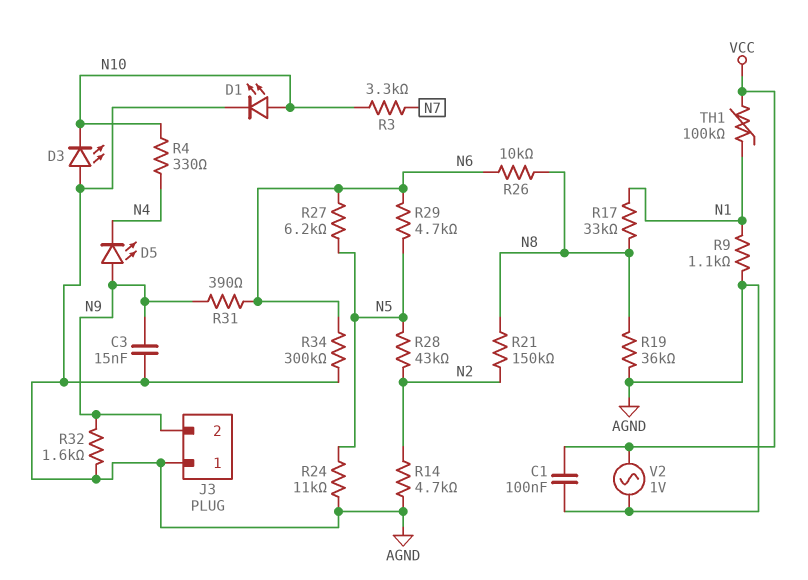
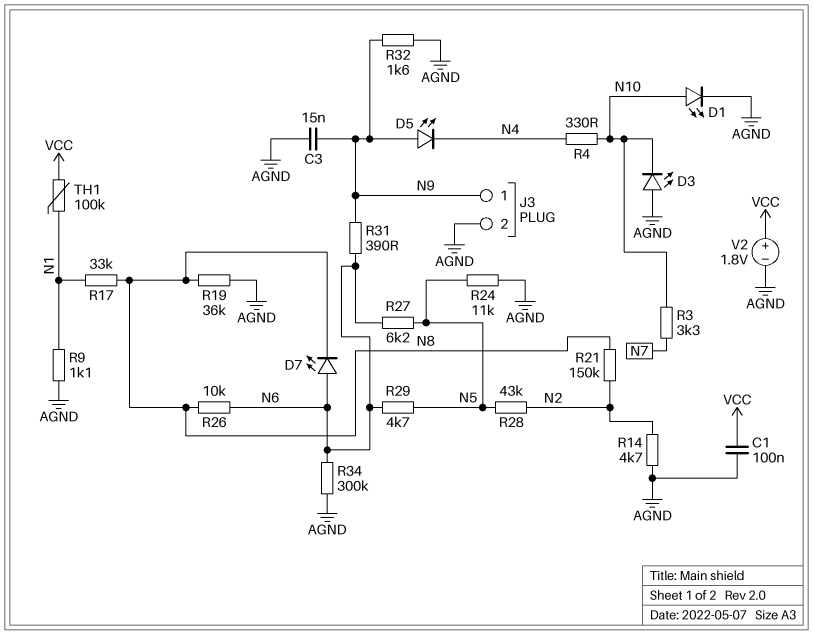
D7: none -> LED (A N6, K N8)
J3 pin 1: AGND -> N9
J3 pin 2: N9 -> AGND
V2: AC 1V (AGND, VCC) -> 1.8V (plus VCC, minus AGND)

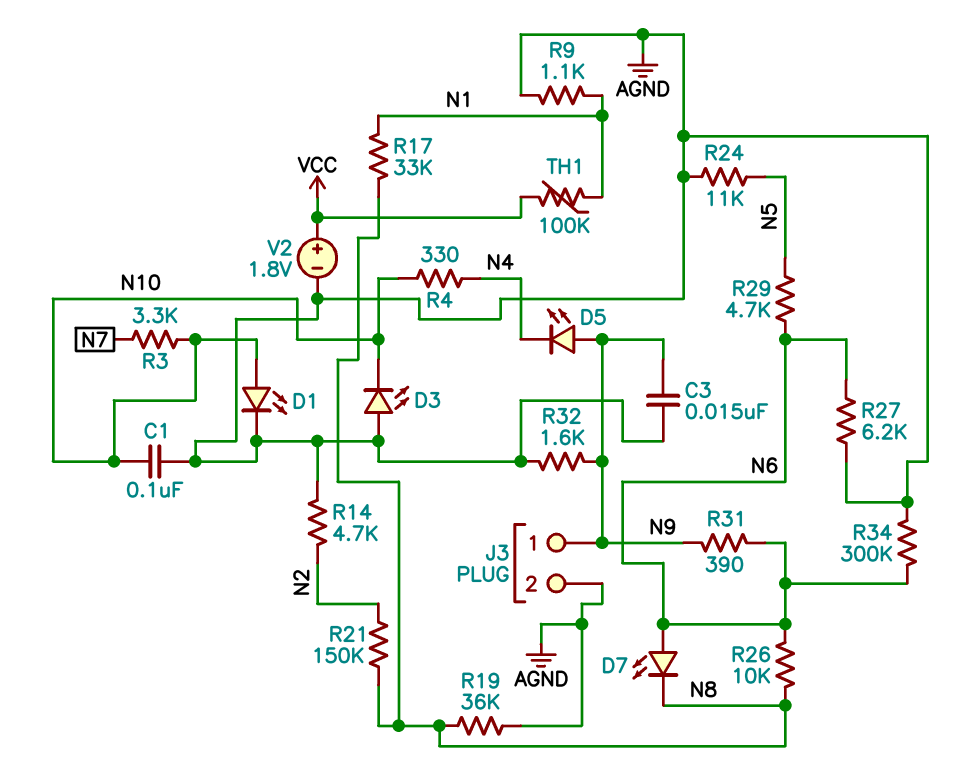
C1: 100nF (AGND, VCC) -> 100nF (AGND, N10)
R27: 6.2k (N5, N6) -> 6.2k (AGND, N6)
R28: 43k (N2, N5) -> none

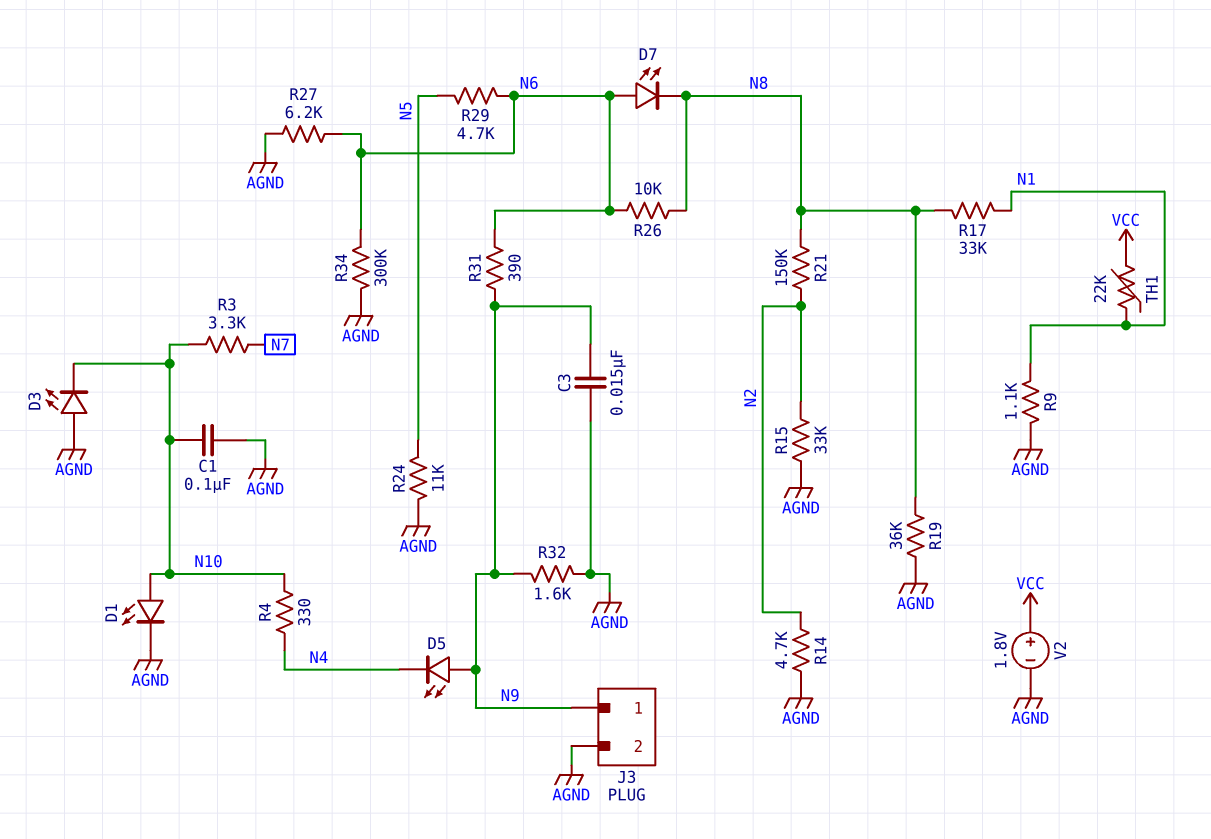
R15: none -> 33k (AGND, N2)
TH1: 100k (N1, VCC) -> 22k (N1, VCC)

